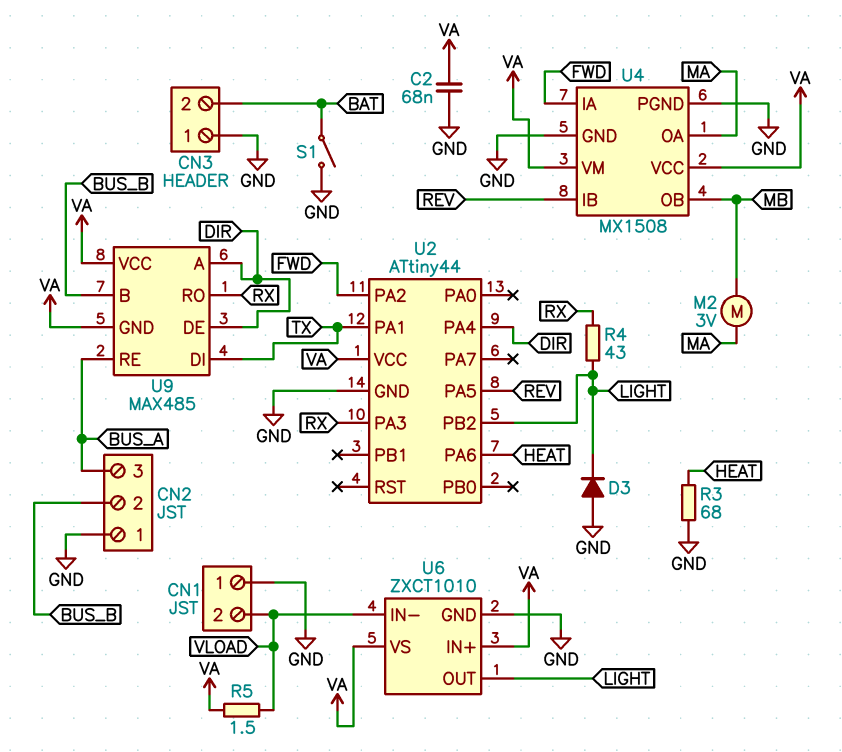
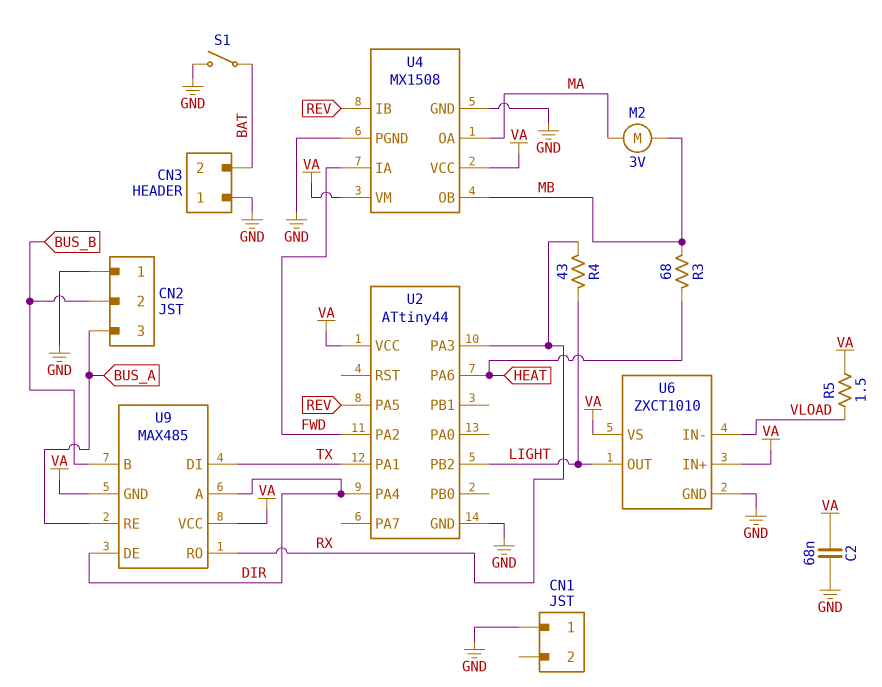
CN1 pin 2: VLOAD -> none
D3: diode (A GND, K LIGHT) -> none
R3: 68 (GND, HEAT) -> 68 (HEAT, MB)

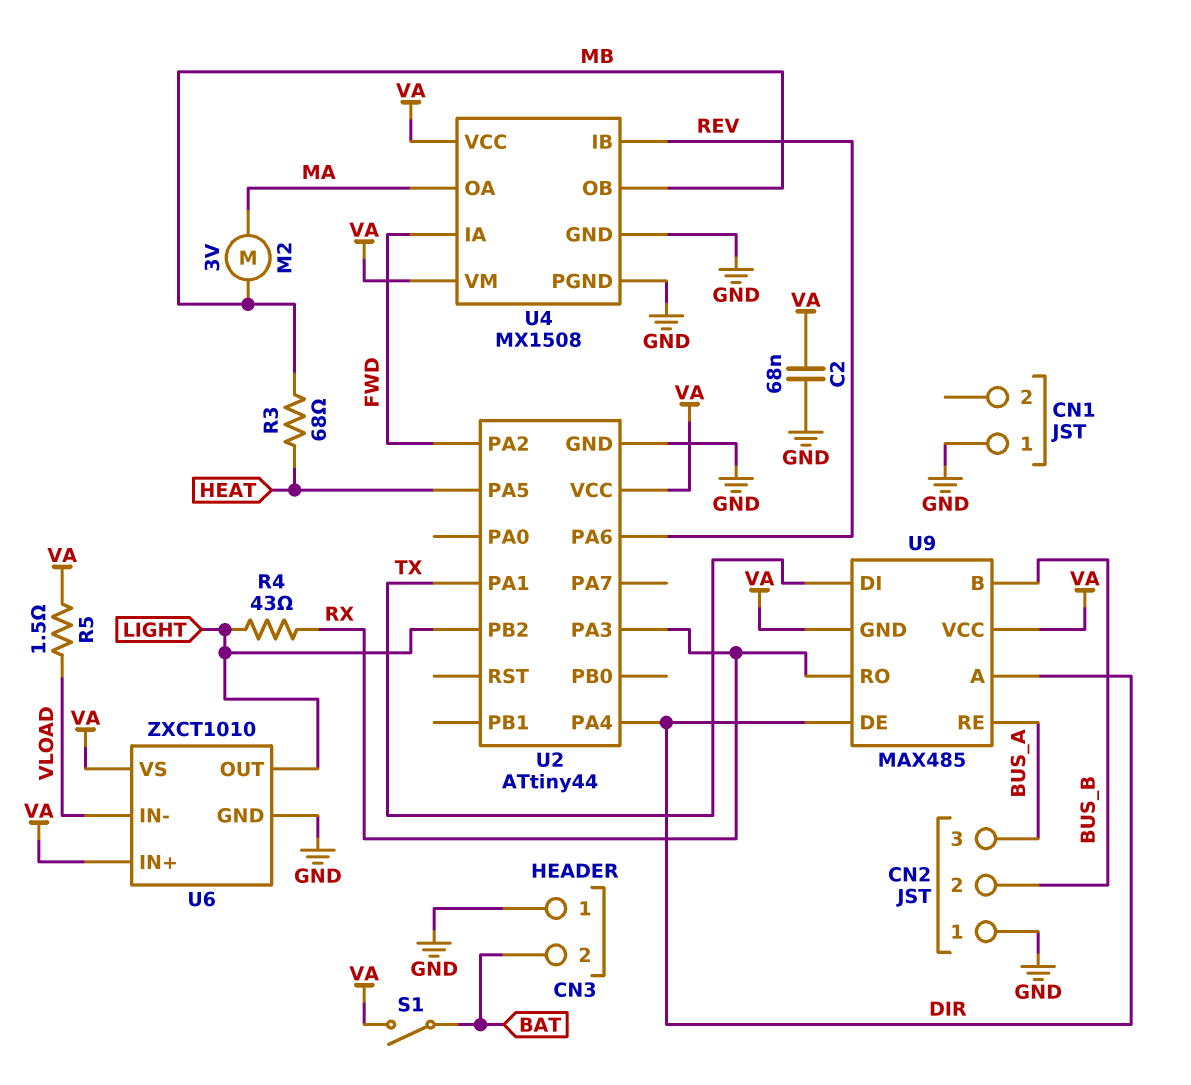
S1: switch (BAT, GND) -> switch (BAT, VA)
U2 pin PA5: REV -> HEAT
U2 pin PA6: HEAT -> REV

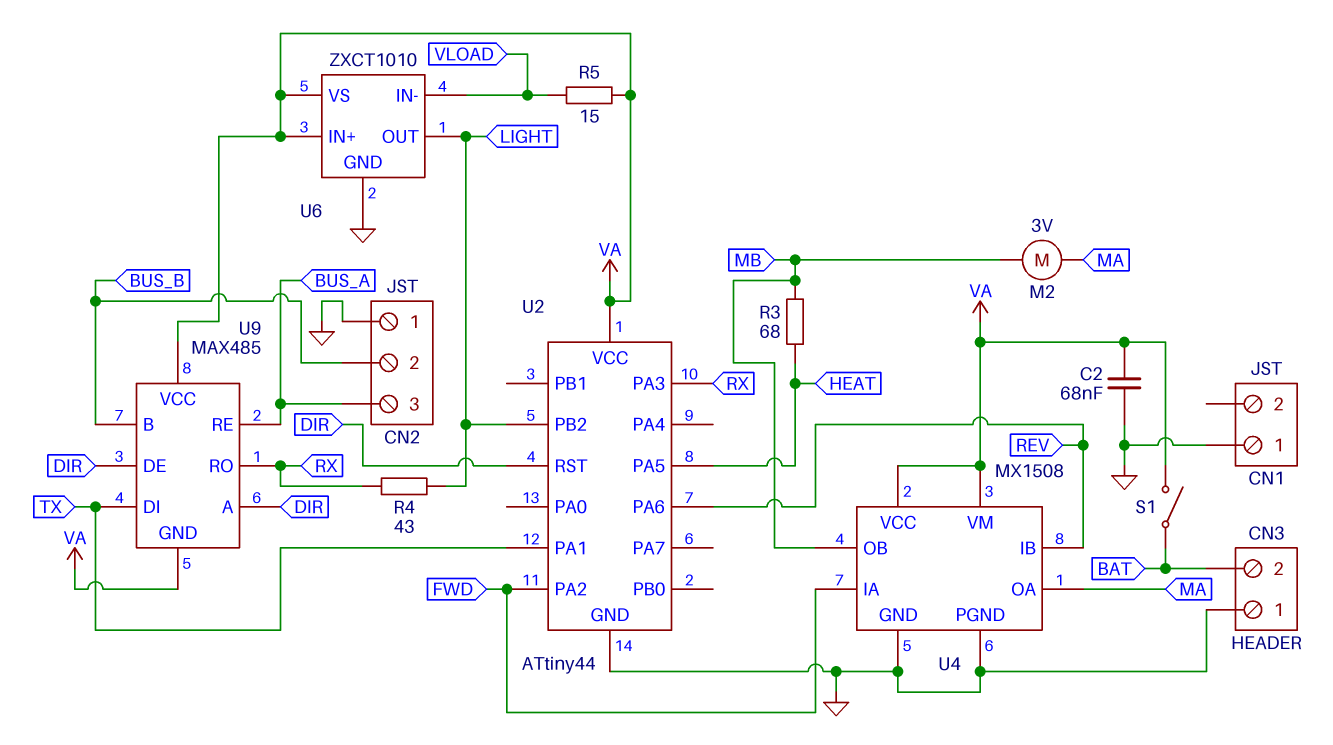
R5: 1.5 (VA, VLOAD) -> 15 (VA, VLOAD)
U2 pin PA4: DIR -> none
U2 pin RST: none -> DIR

